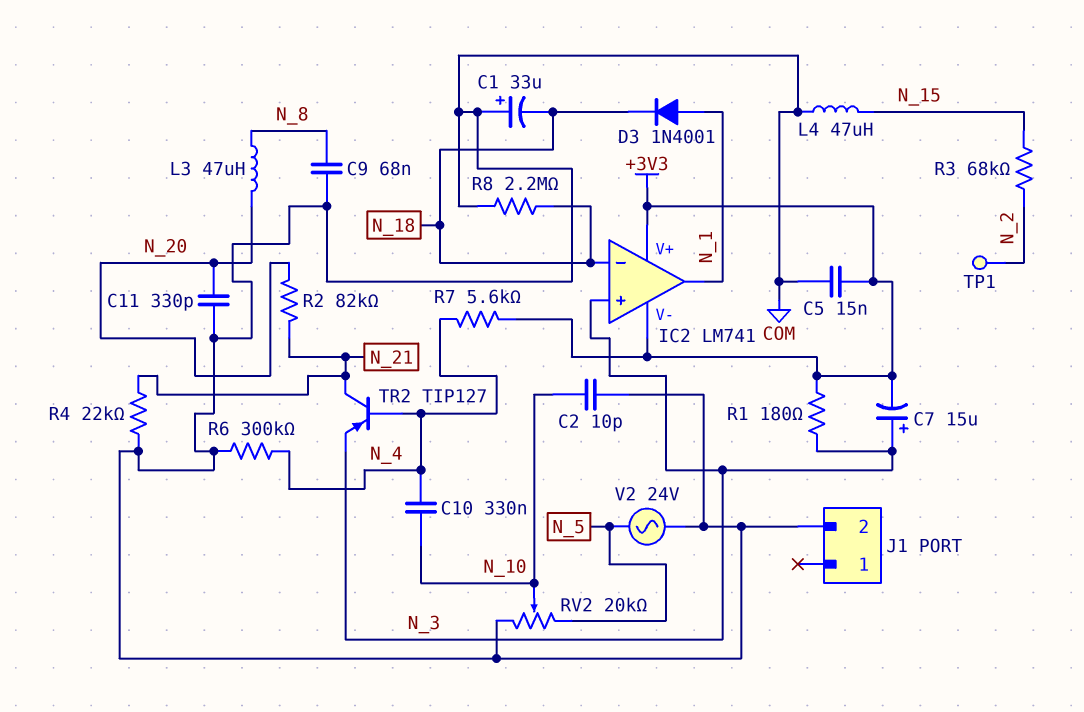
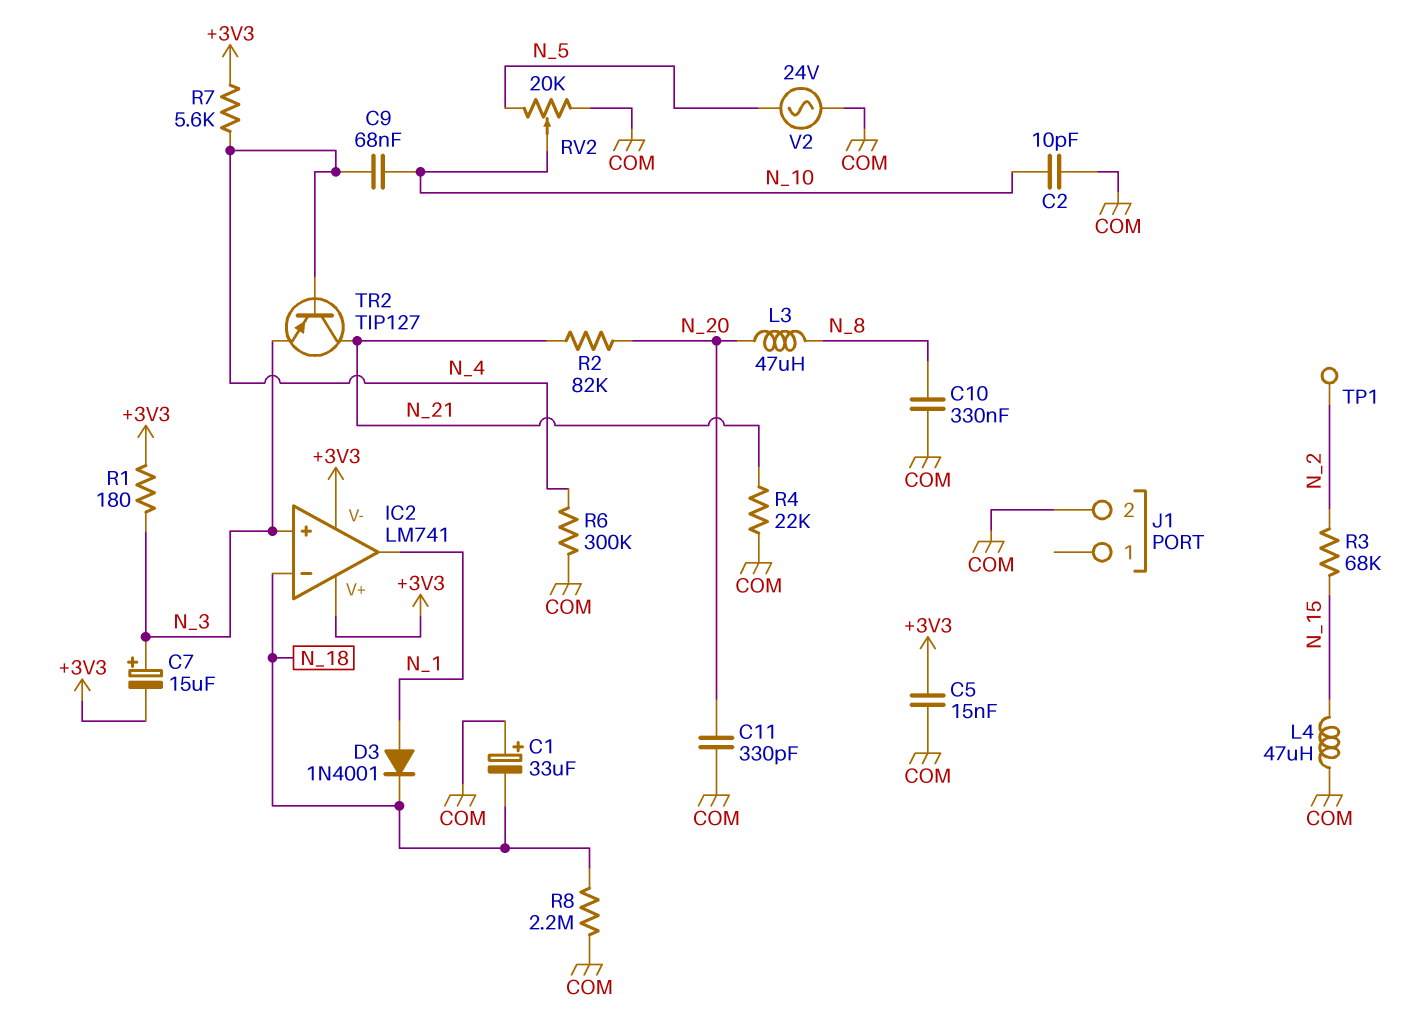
C9: 68nF (COM, N_8) -> 68nF (N_4, N_10)
C10: 330nF (N_4, N_10) -> 330nF (COM, N_8)

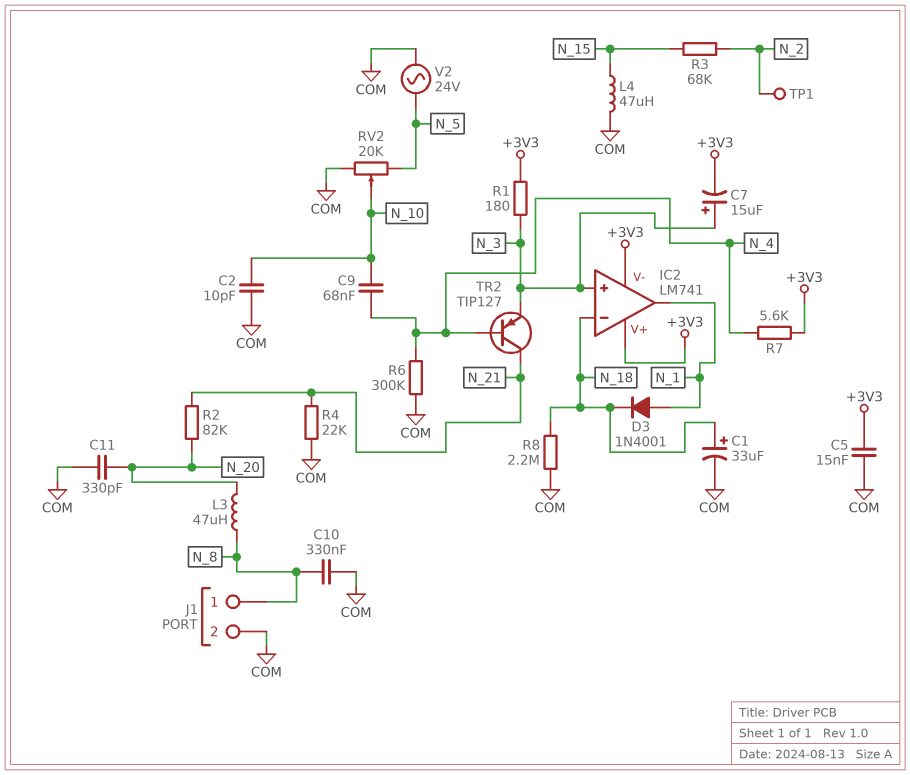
C1: 33uF (plus COM, minus N_18) -> 33uF (plus N_18, minus COM)
J1 pin 1: none -> N_8

